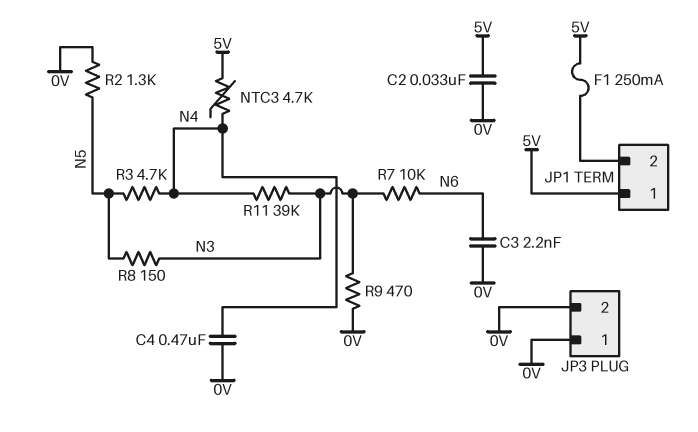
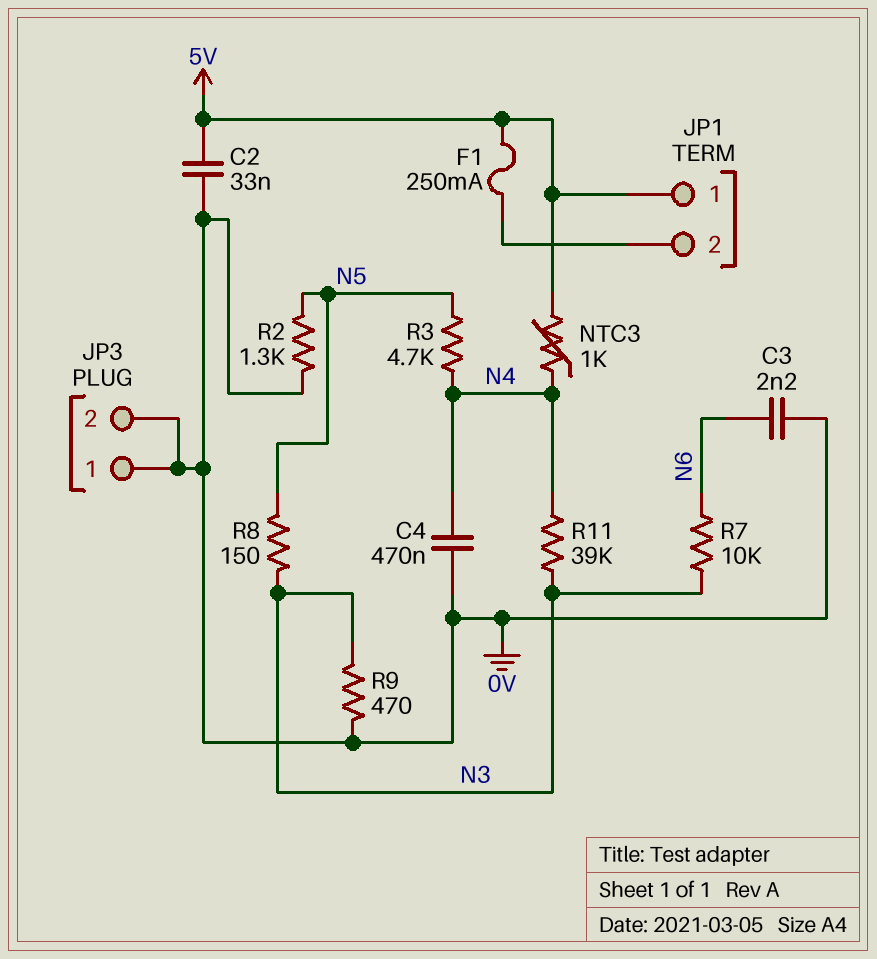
NTC3: 4.7k (5V, N4) -> 1k (5V, N4)

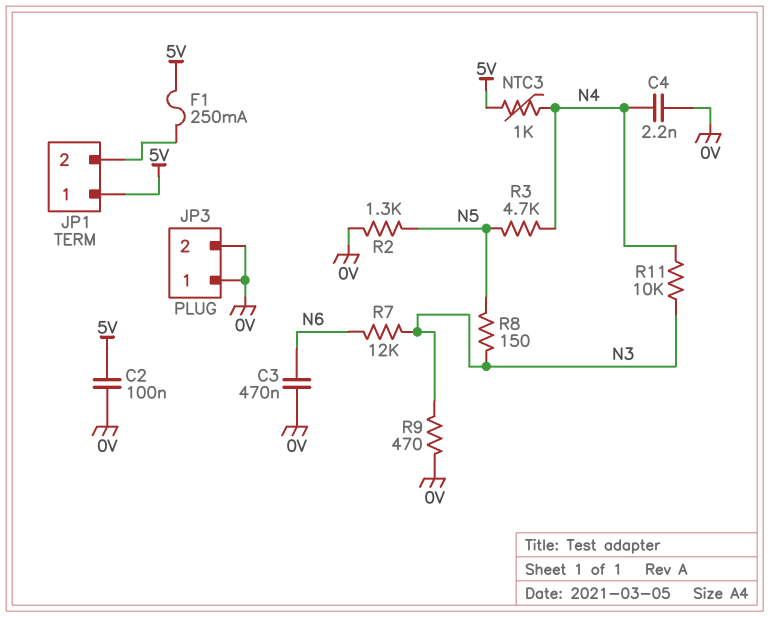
C2: 33nF (0V, 5V) -> 100nF (0V, 5V)
C3: 2.2nF (0V, N6) -> 470nF (0V, N6)
C4: 470nF (0V, N4) -> 2.2nF (0V, N4)
R7: 10k (N3, N6) -> 12k (N3, N6)
R11: 39k (N3, N4) -> 10k (N3, N4)

